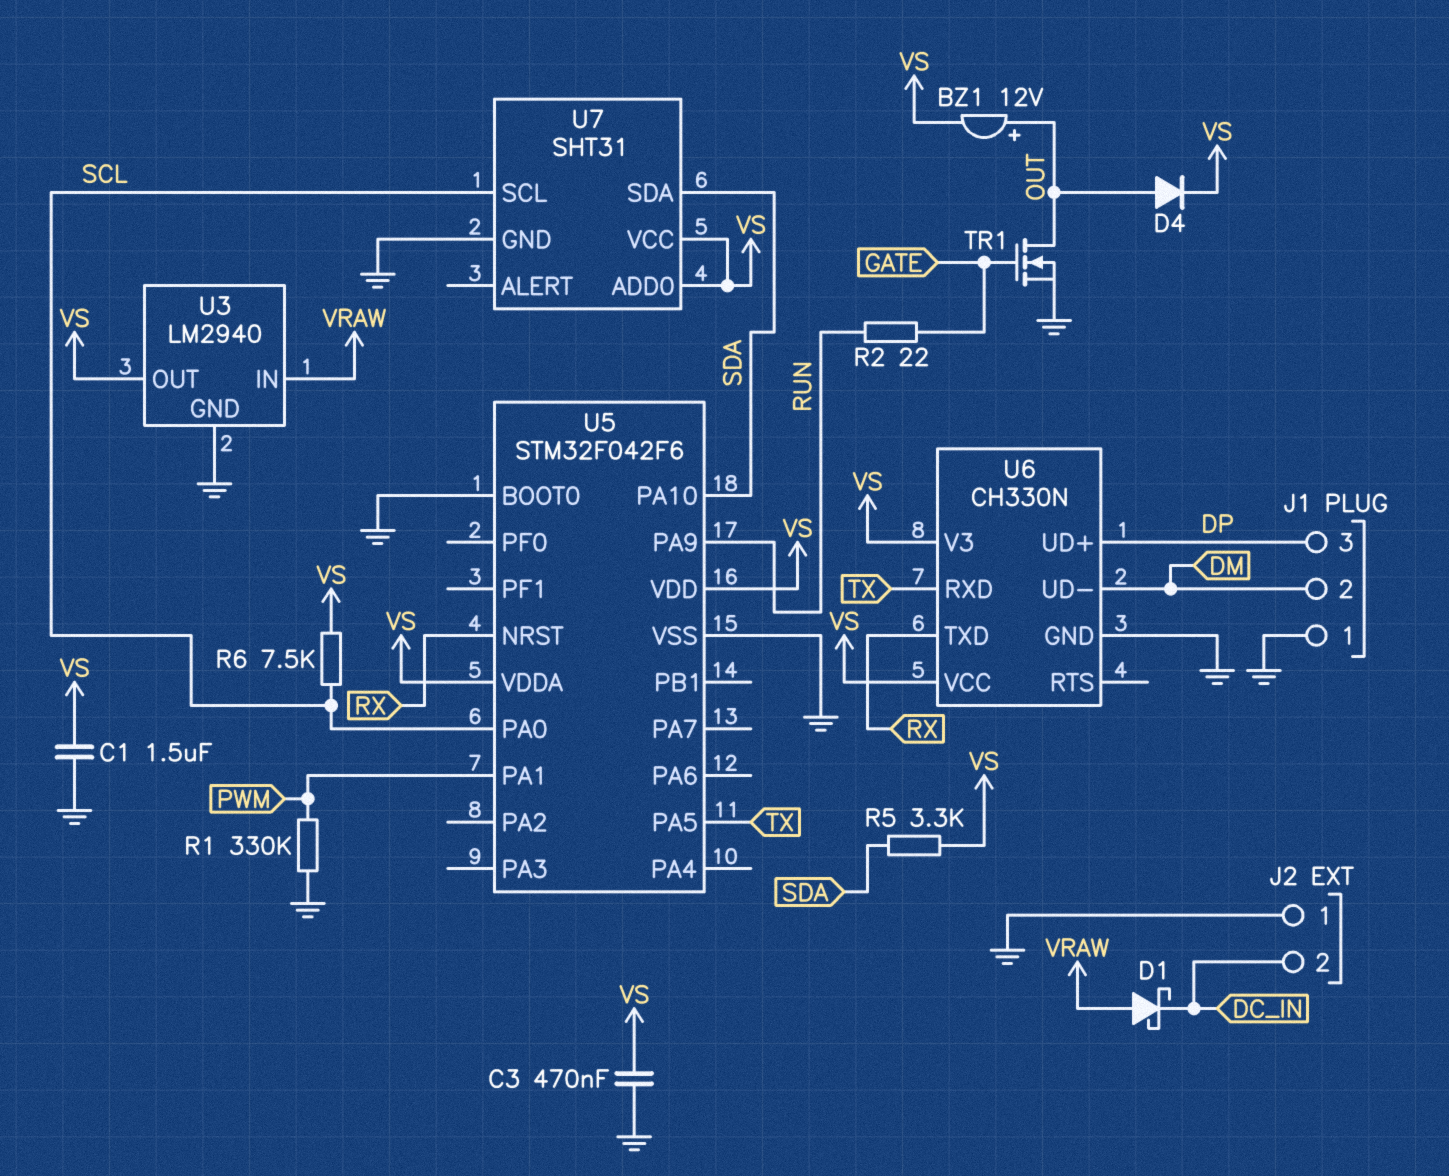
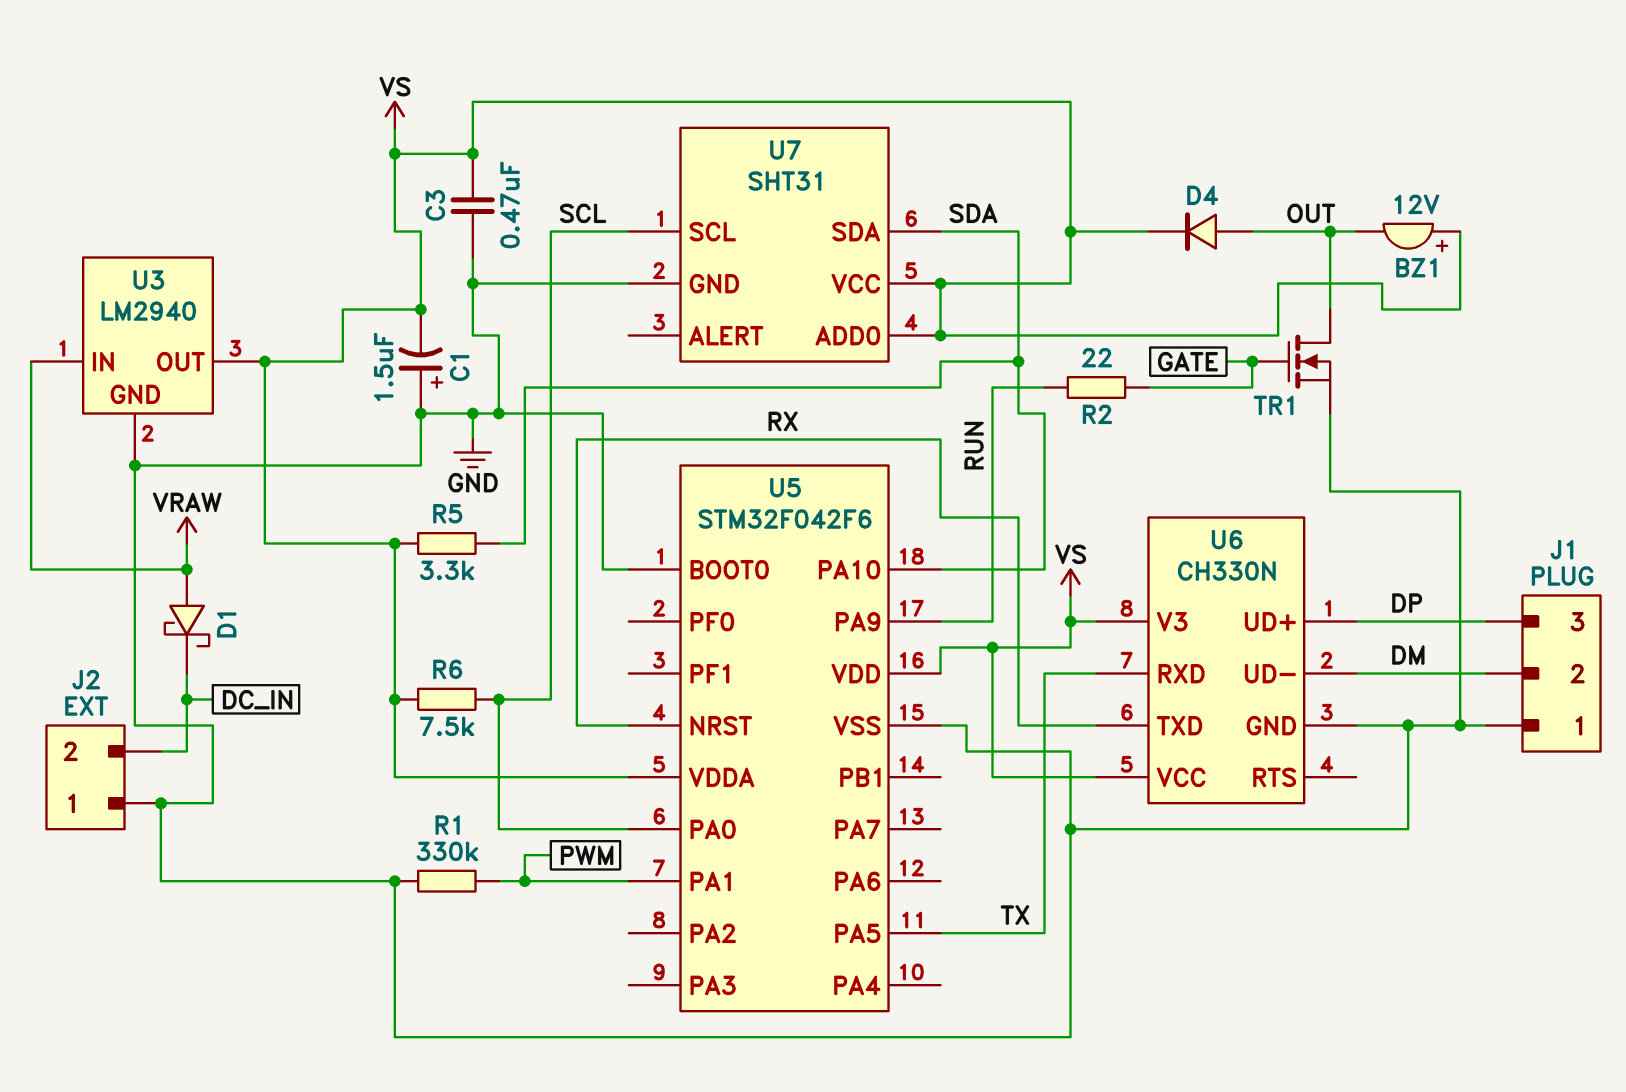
BZ1: buzzer 12V (plus OUT, minus VS) -> buzzer 12V (plus VS, minus OUT)
C1: 1.5uF (GND, VS) -> 1.5uF (plus GND, minus VS)

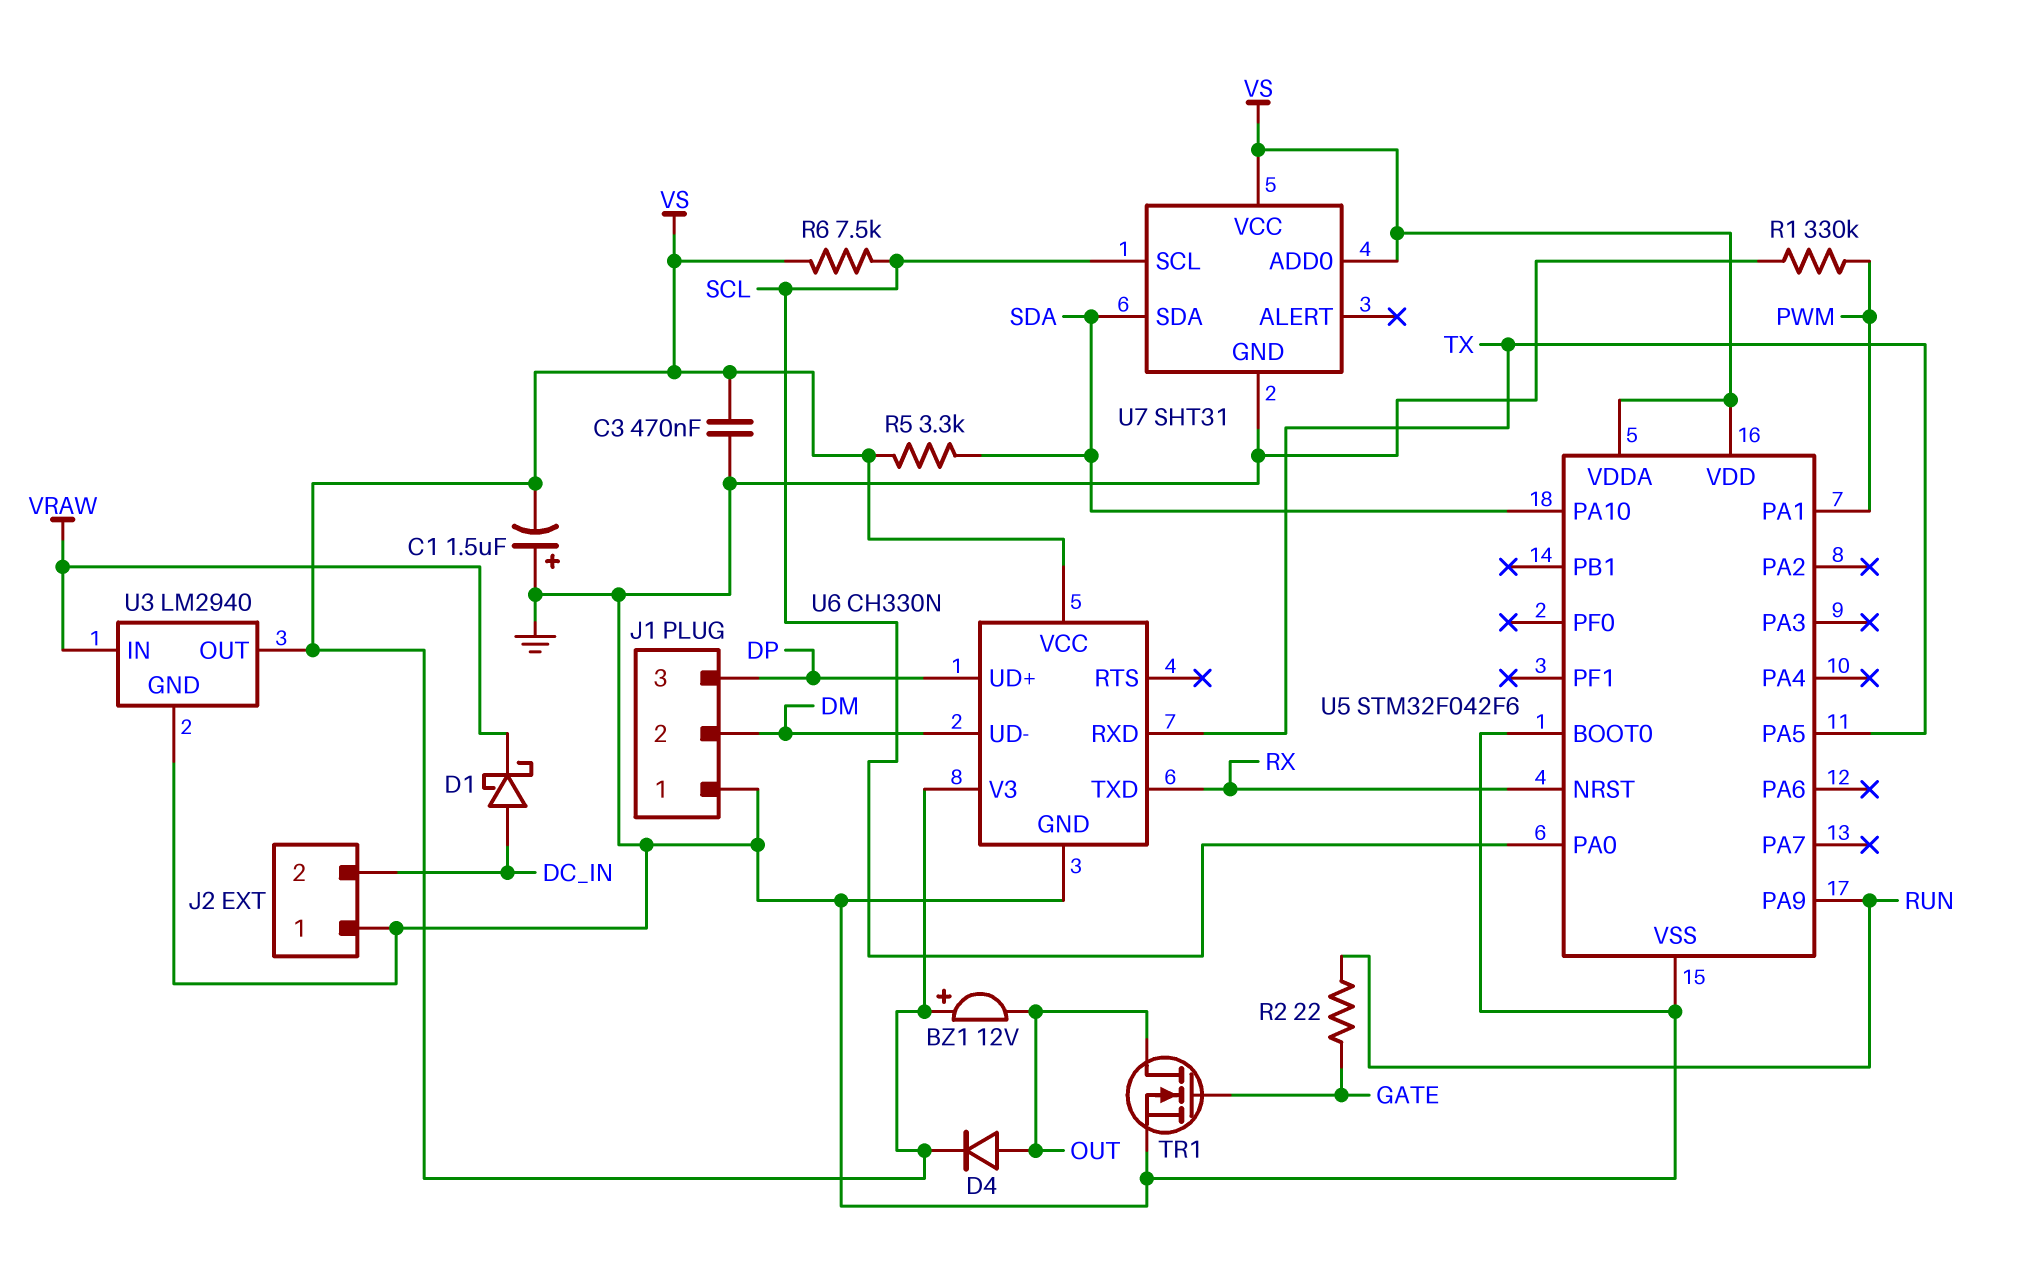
D1: schottky (A VRAW, K DC_IN) -> schottky (A DC_IN, K VRAW)

